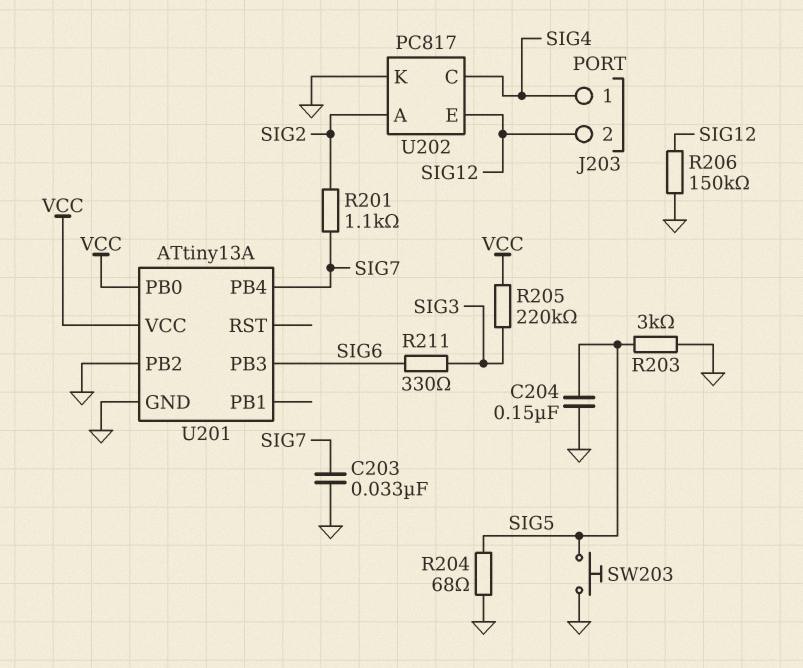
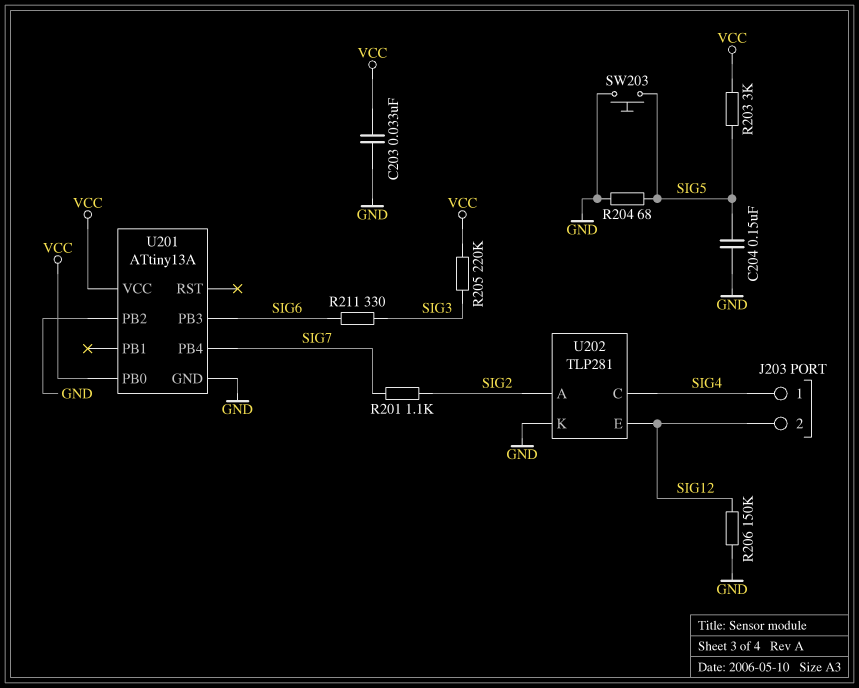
C203: 33nF (GND, SIG7) -> 33nF (GND, VCC)
R203: 3k (GND, SIG5) -> 3k (SIG5, VCC)
U202: PC817 -> TLP281

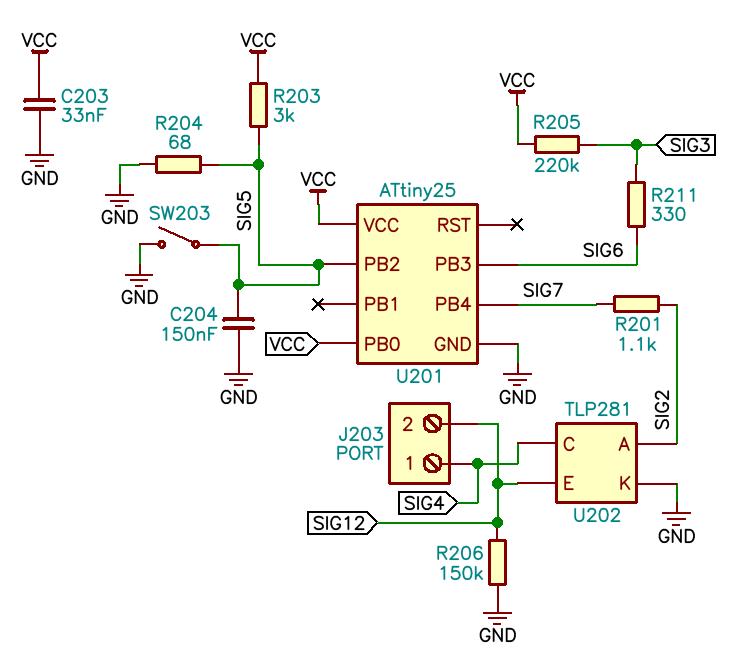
SW203: button (GND, SIG5) -> switch (GND, SIG5)
U201: ATtiny13A -> ATtiny25
U201 pin PB2: GND -> SIG5

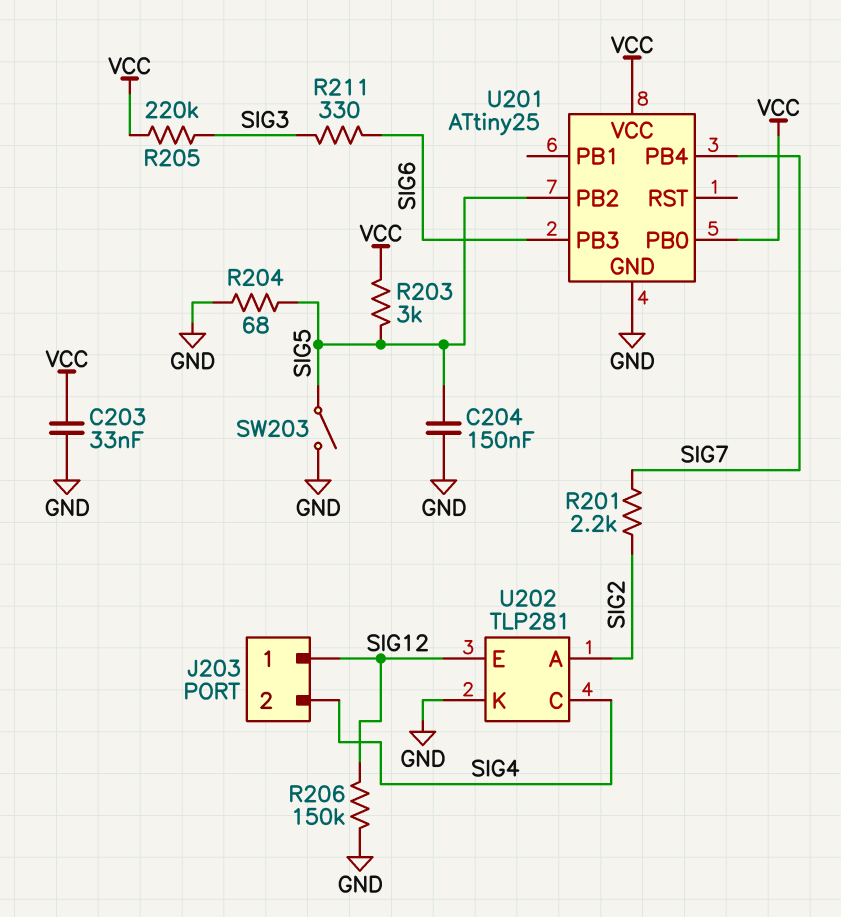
J203 pin 1: SIG4 -> SIG12
J203 pin 2: SIG12 -> SIG4
R201: 1.1k (SIG2, SIG7) -> 2.2k (SIG2, SIG7)

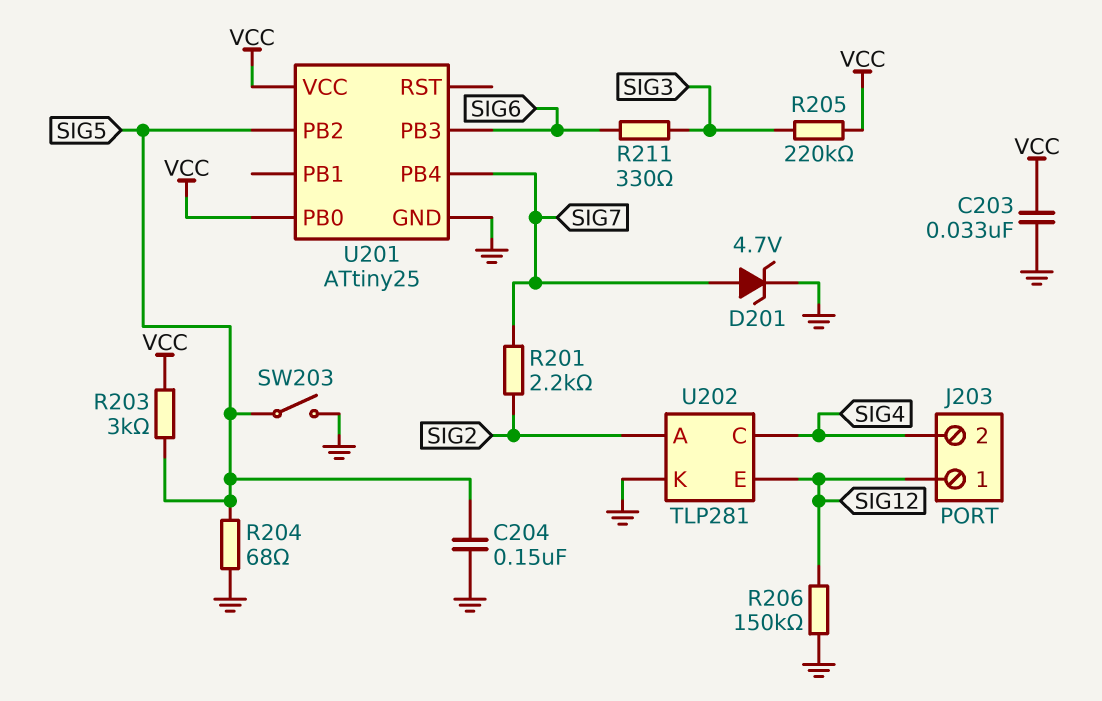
D201: none -> zener 4.7V (A SIG7, K GND)

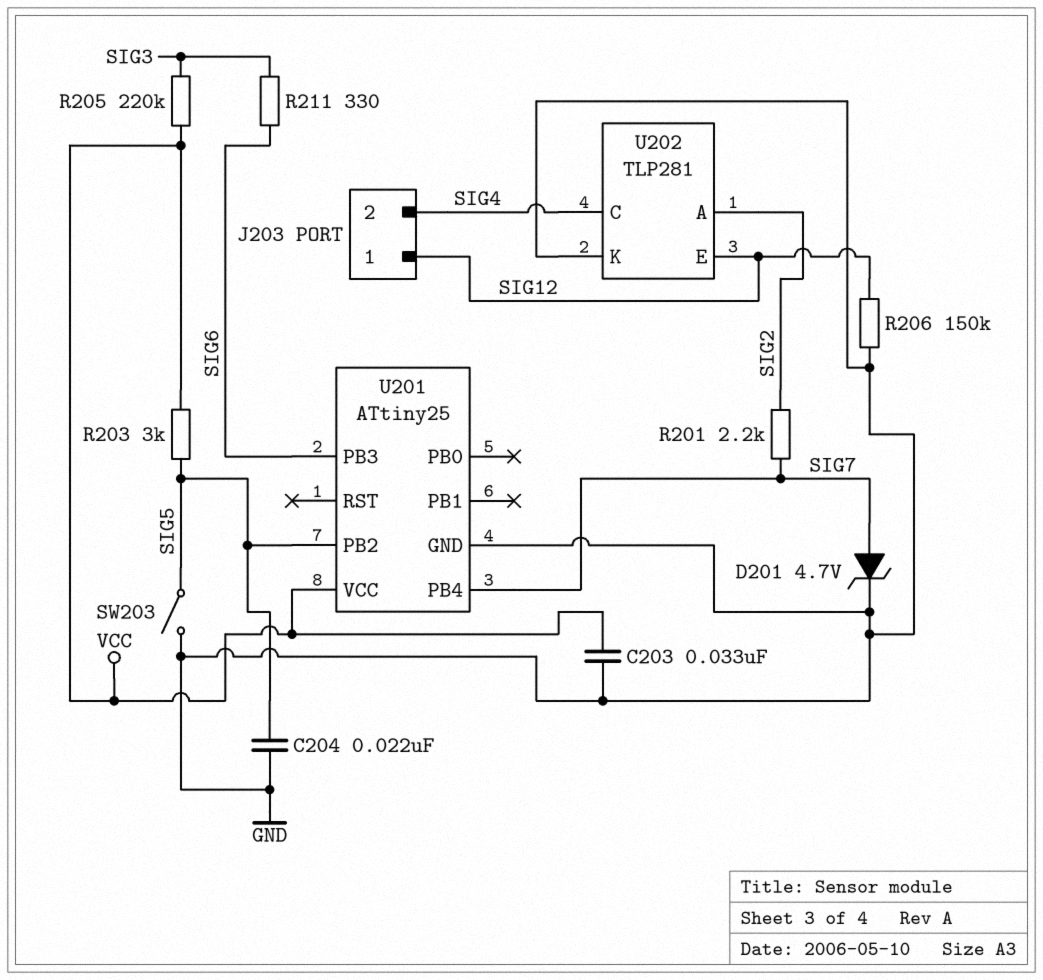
C204: 150nF (GND, SIG5) -> 22nF (GND, SIG5)
R204: 68 (GND, SIG5) -> none
U201 pin PB0: VCC -> none

